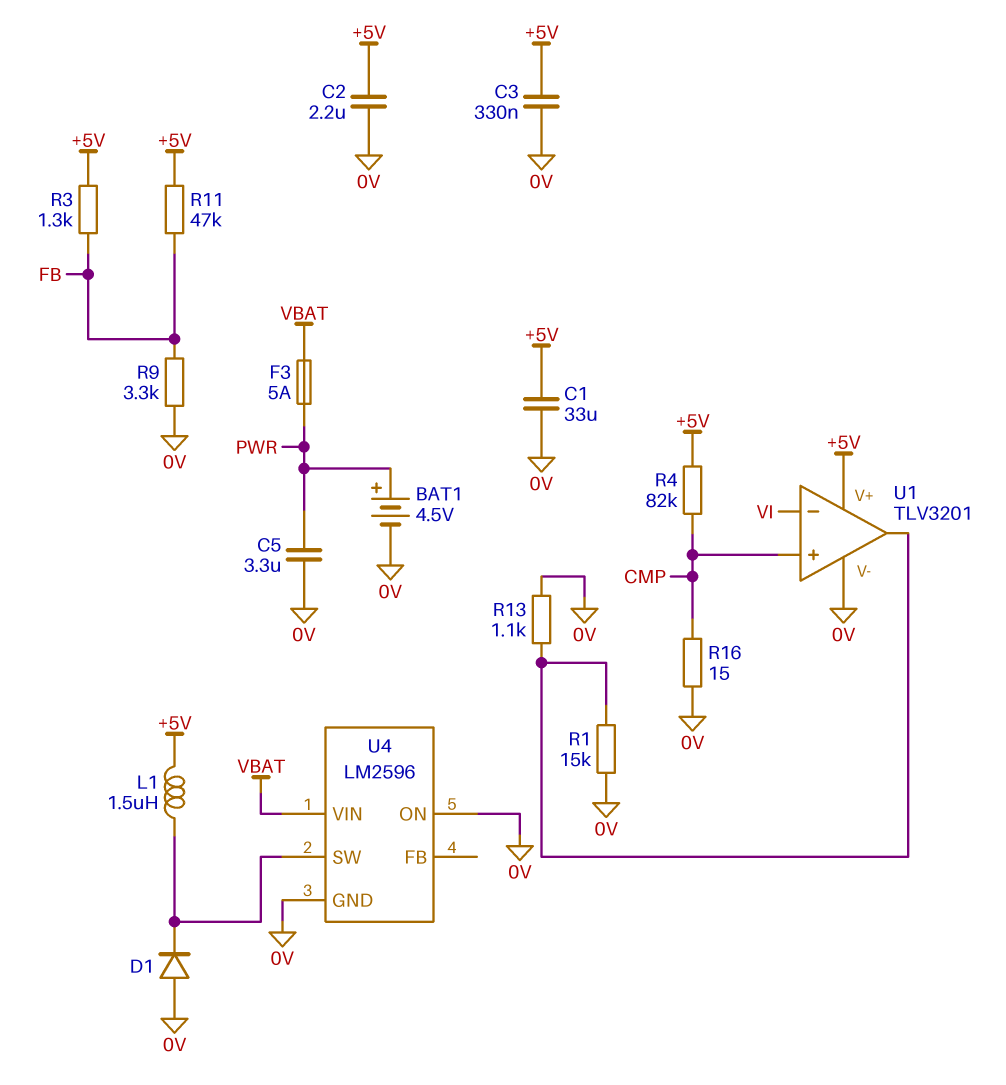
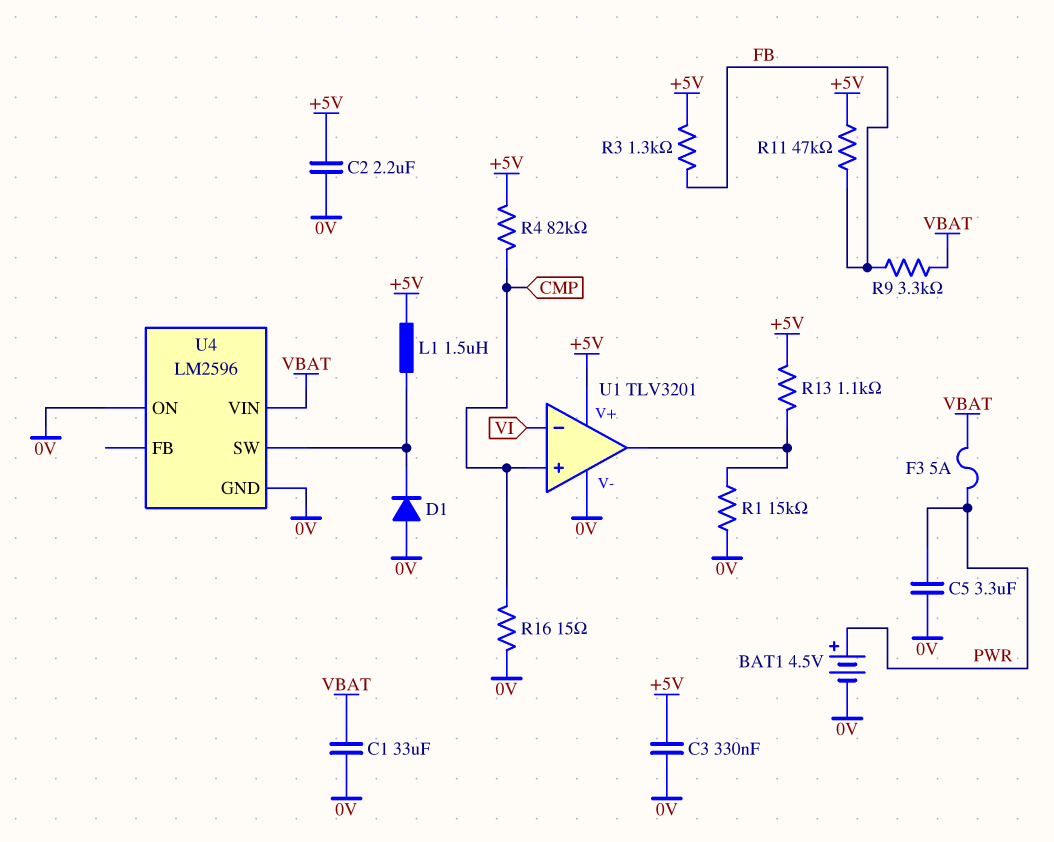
C1: 33uF (+5V, 0V) -> 33uF (0V, VBAT)
R9: 3.3k (0V, FB) -> 3.3k (FB, VBAT)
R13: 1.1k (0V, U1/out) -> 1.1k (+5V, U1/out)

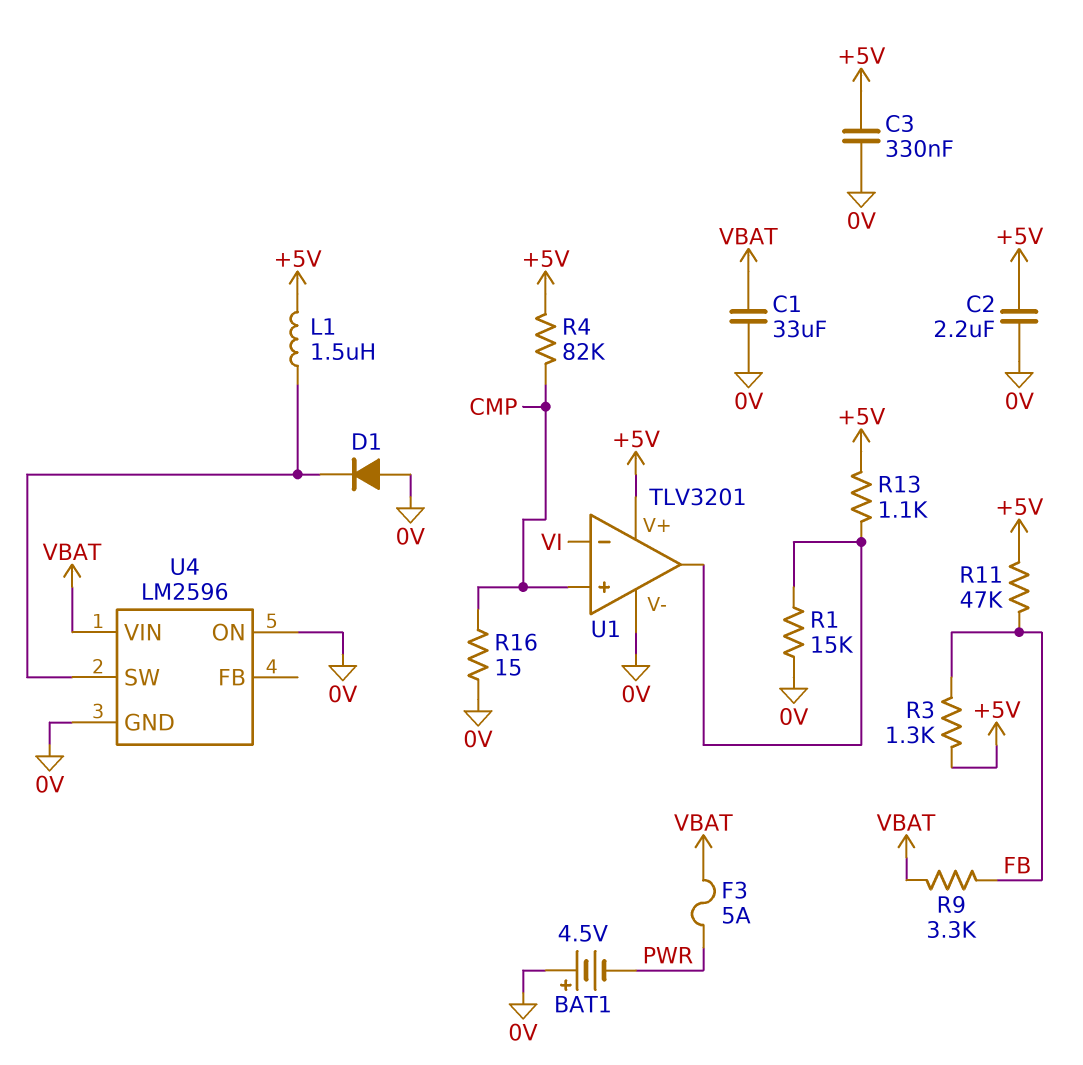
BAT1: 4.5V (plus PWR, minus 0V) -> 4.5V (plus 0V, minus PWR)
C5: 3.3uF (0V, PWR) -> none

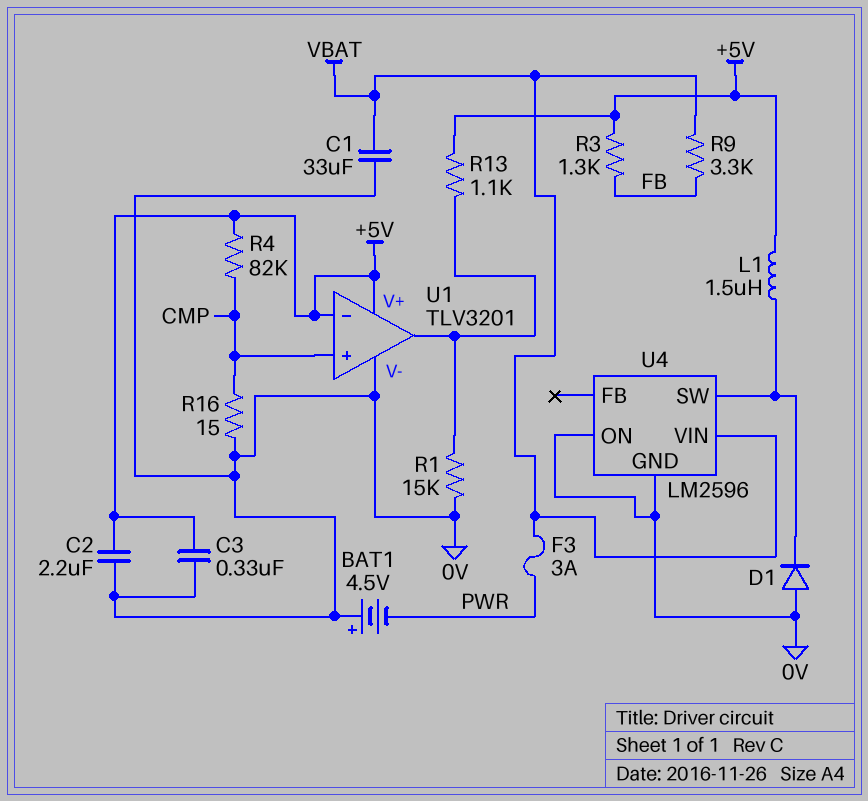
F3: 5A (PWR, VBAT) -> 3A (PWR, VBAT)
R11: 47k (+5V, FB) -> none
U1 pin in-: VI -> +5V

